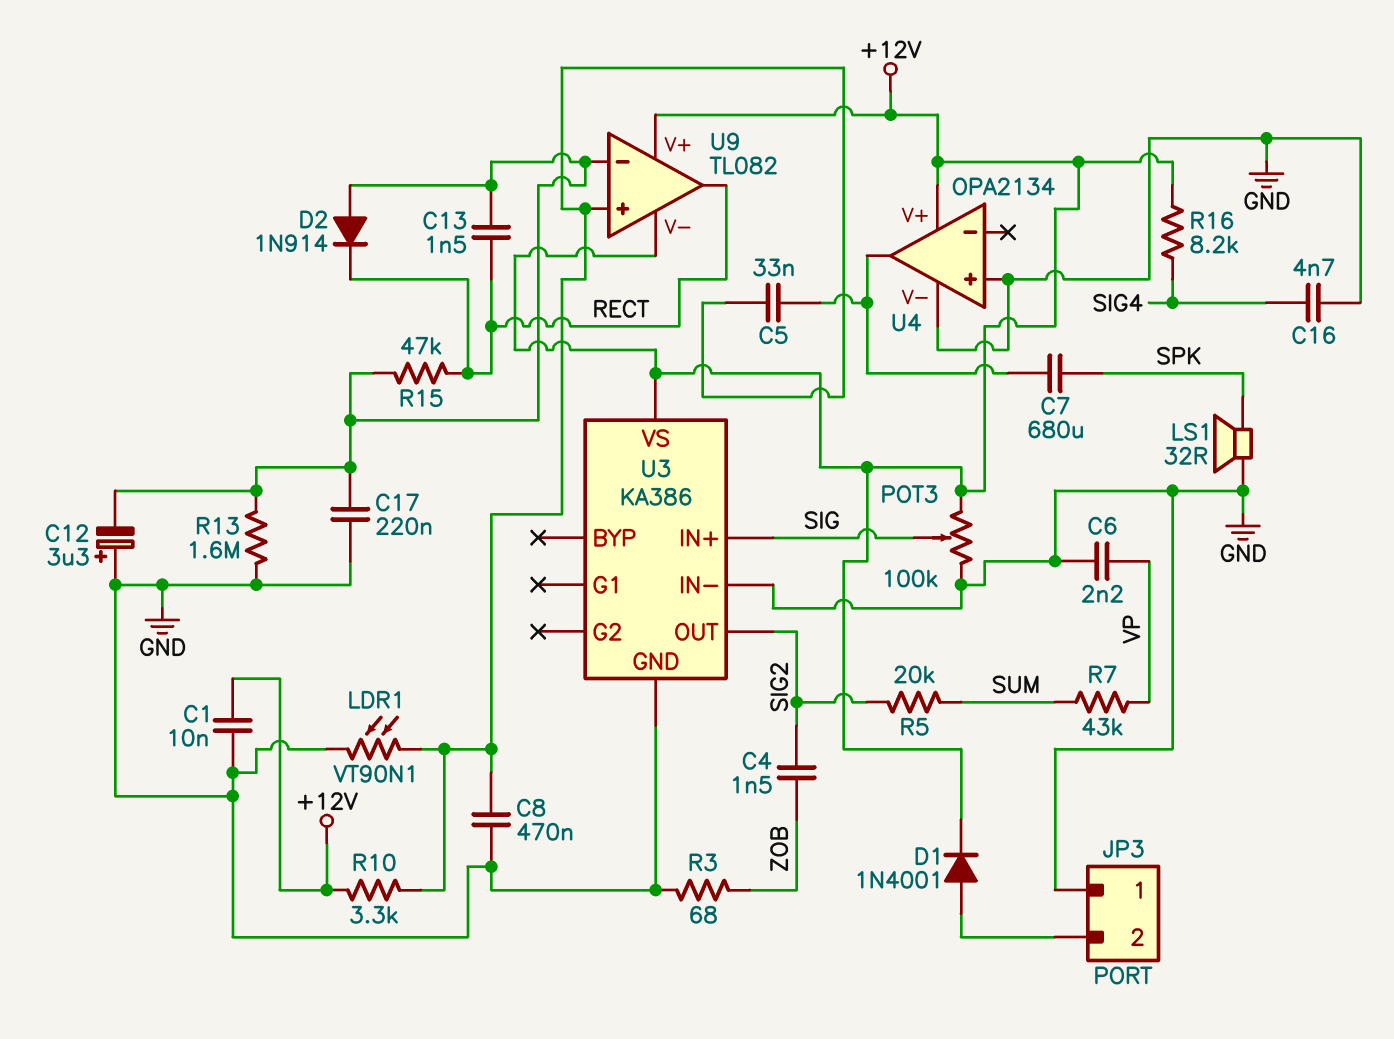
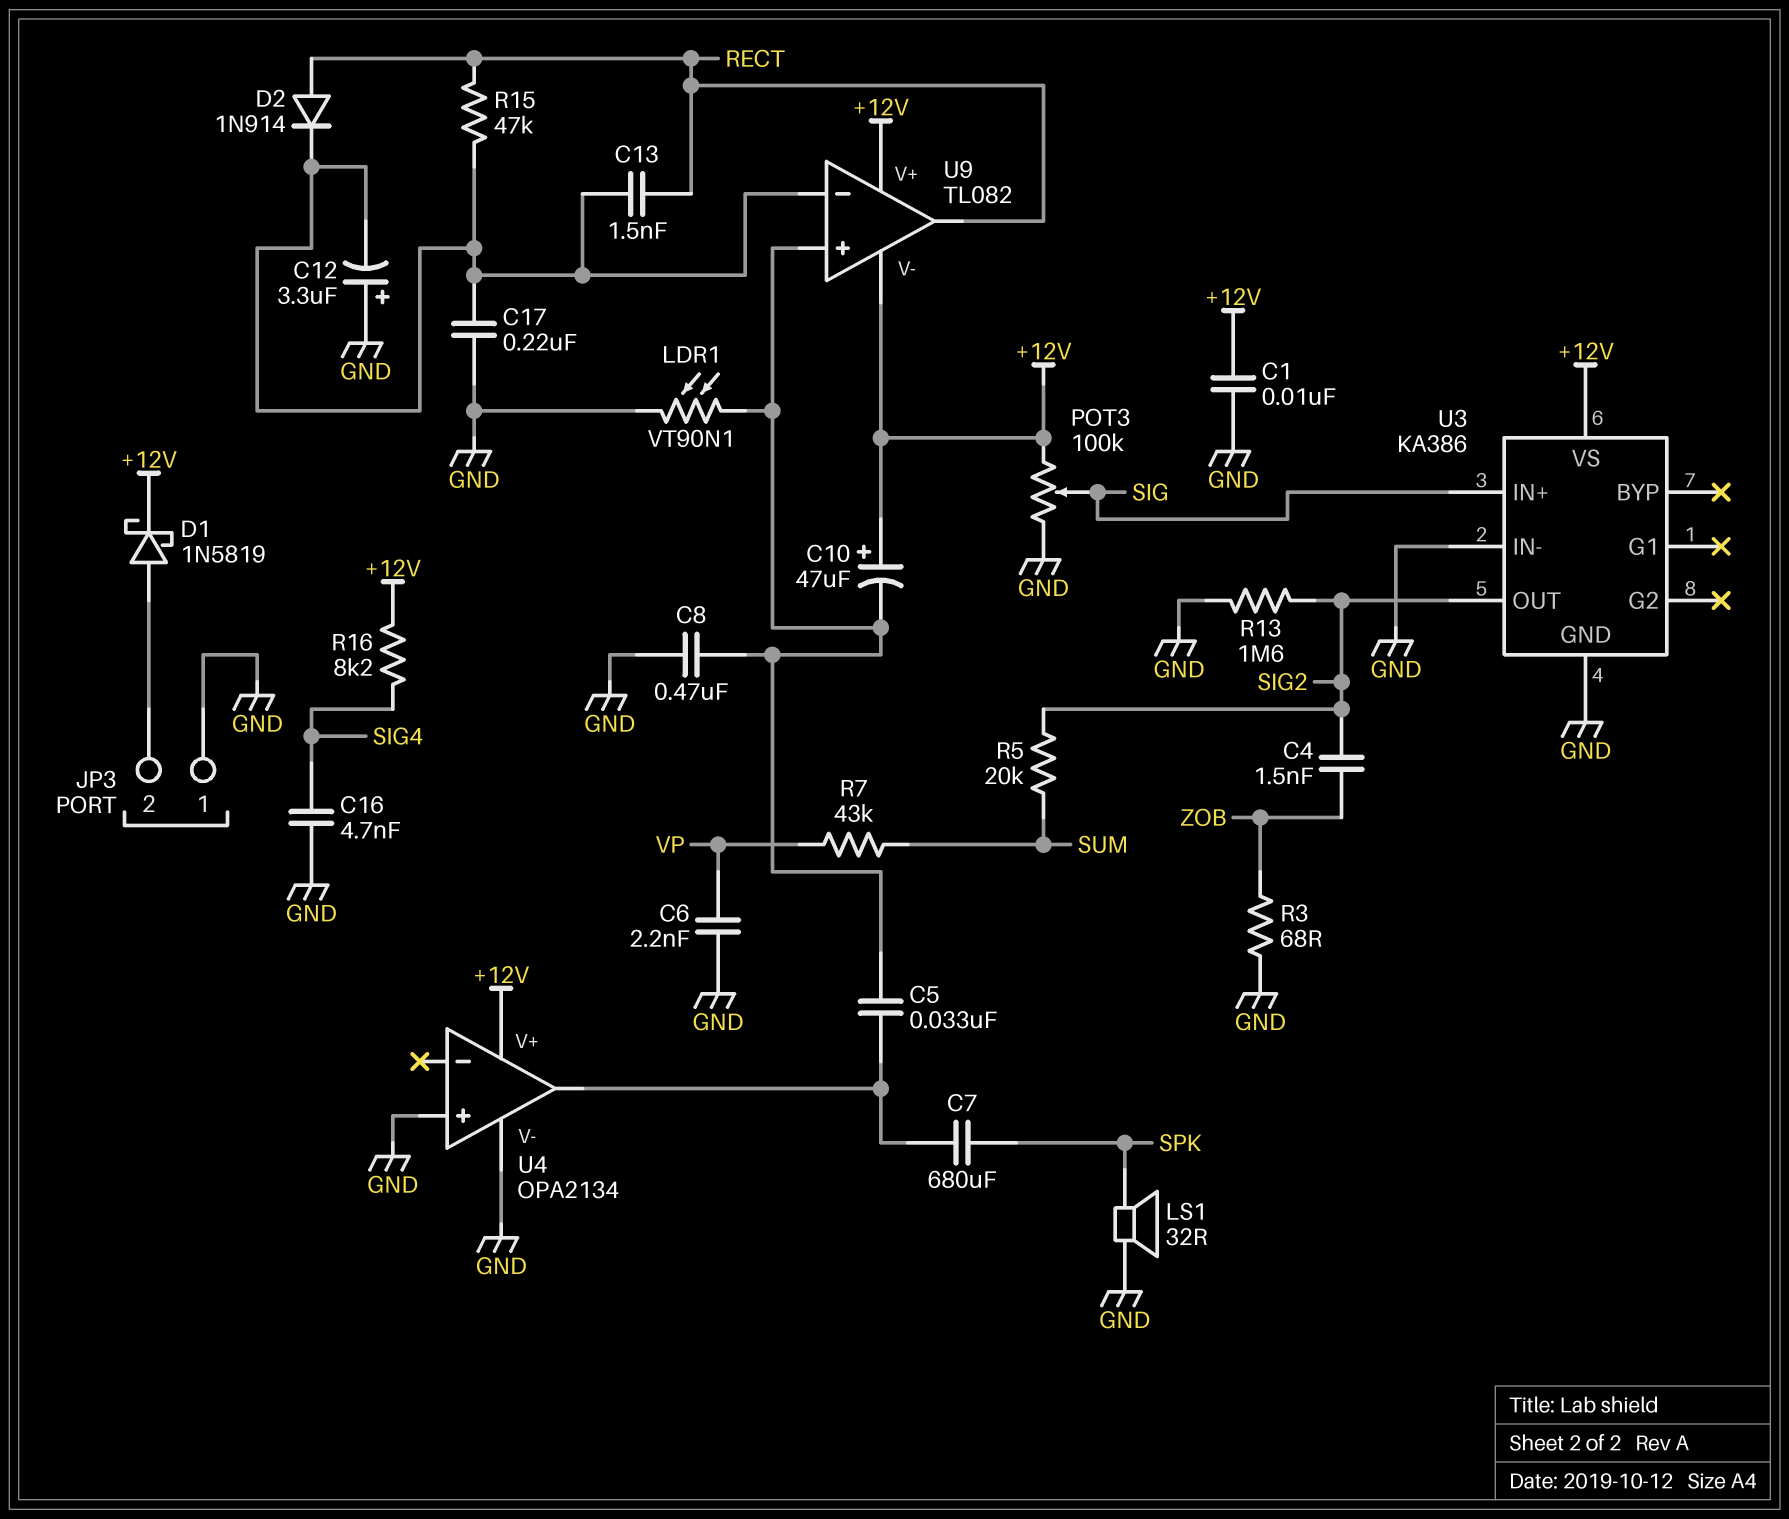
C10: none -> 47uF (plus +12V, minus U9/in+)
D1: diode 1N4001 (A JP3/2, K +12V) -> schottky 1N5819 (A JP3/2, K +12V)
D2: diode 1N914 (A U9/in-, K RECT) -> diode 1N914 (A RECT, K U9/in-)
R10: 3.3k (+12V, U9/in+) -> none
R13: 1.6M (GND, U9/in-) -> 1.6M (GND, SIG2)

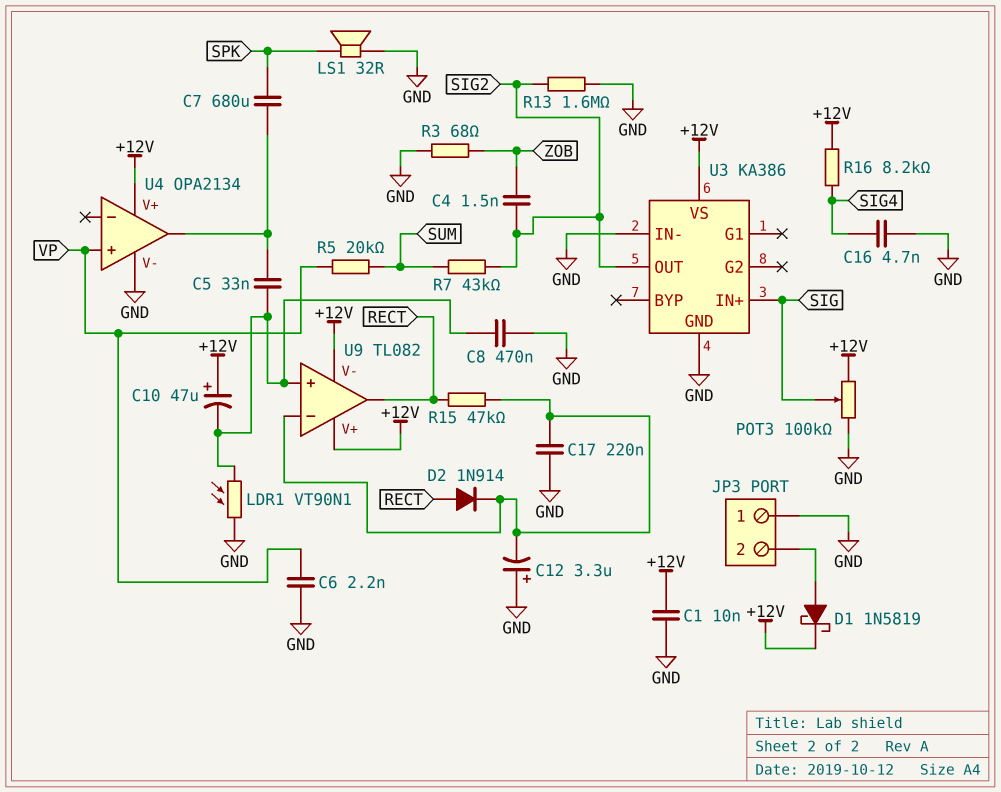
C13: 1.5nF (RECT, U9/in-) -> none
R5: 20k (SIG2, SUM) -> 20k (SUM, VP)
R7: 43k (SUM, VP) -> 43k (SIG2, SUM)
U4 pin in+: GND -> VP

